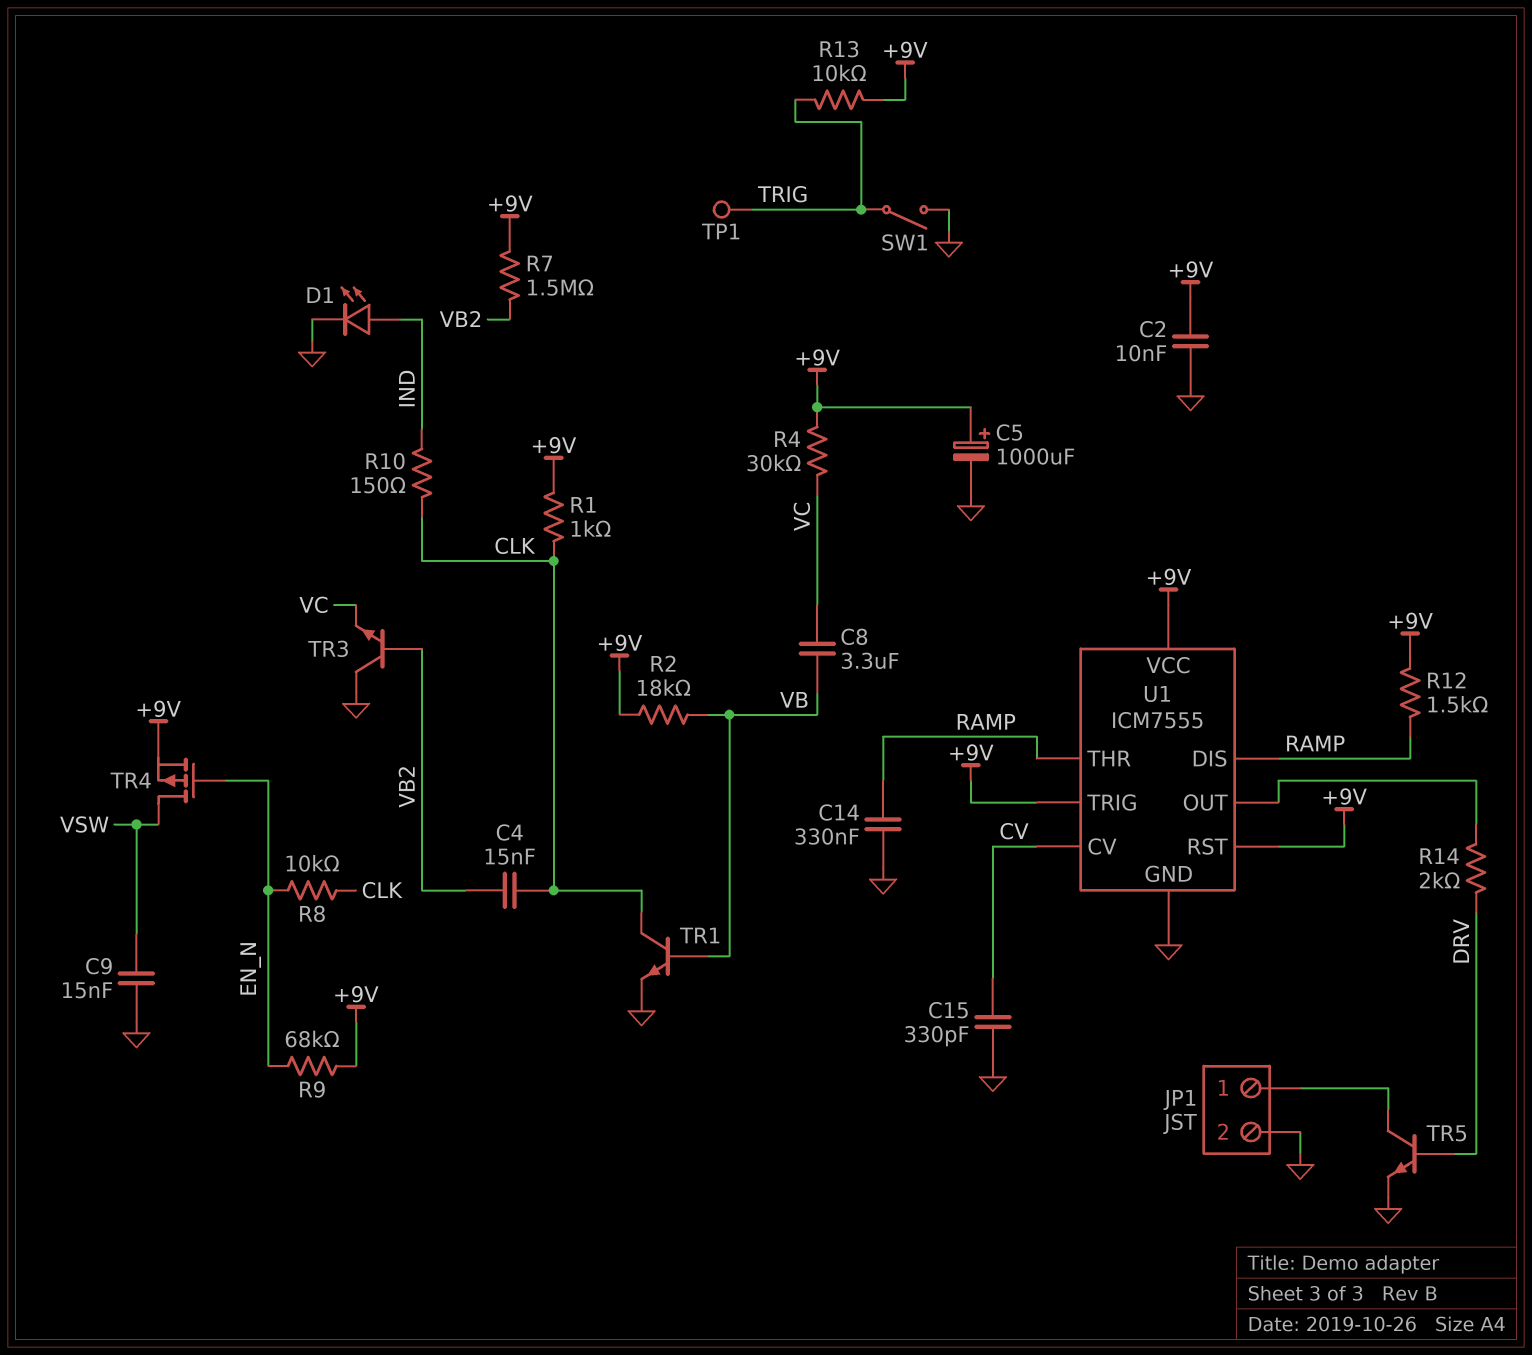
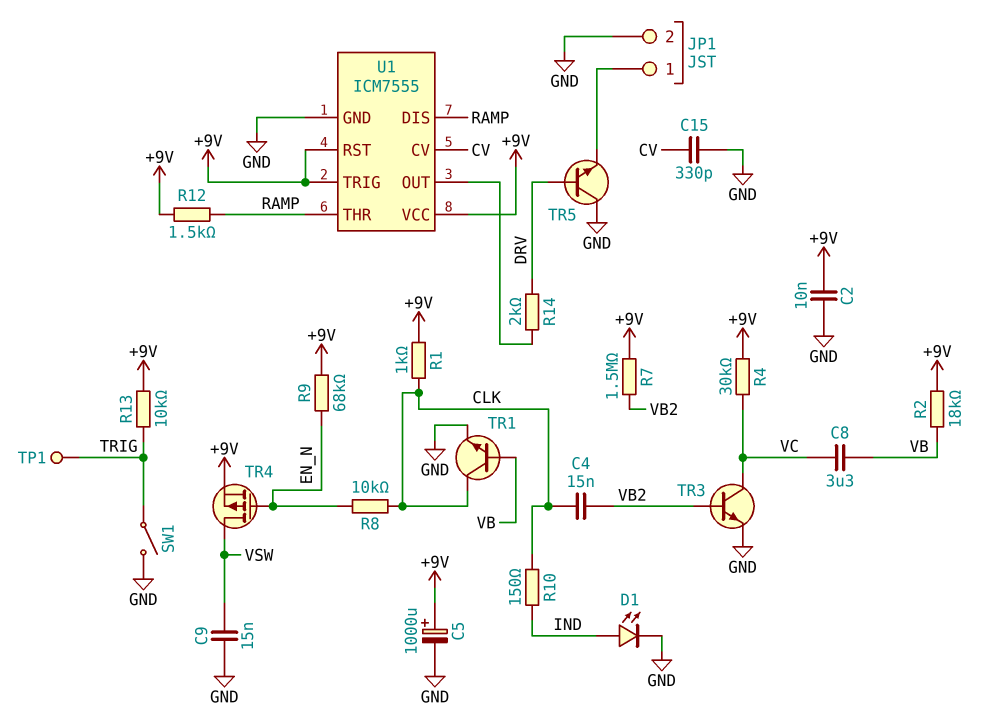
C14: 330nF (GND, RAMP) -> none
TR3: NPN (B VB2, C GND, E VC) -> NPN (B VB2, C VC, E GND)
TR5: NPN (B DRV, C JP1/1, E GND) -> NPN (B DRV, C GND, E JP1/1)

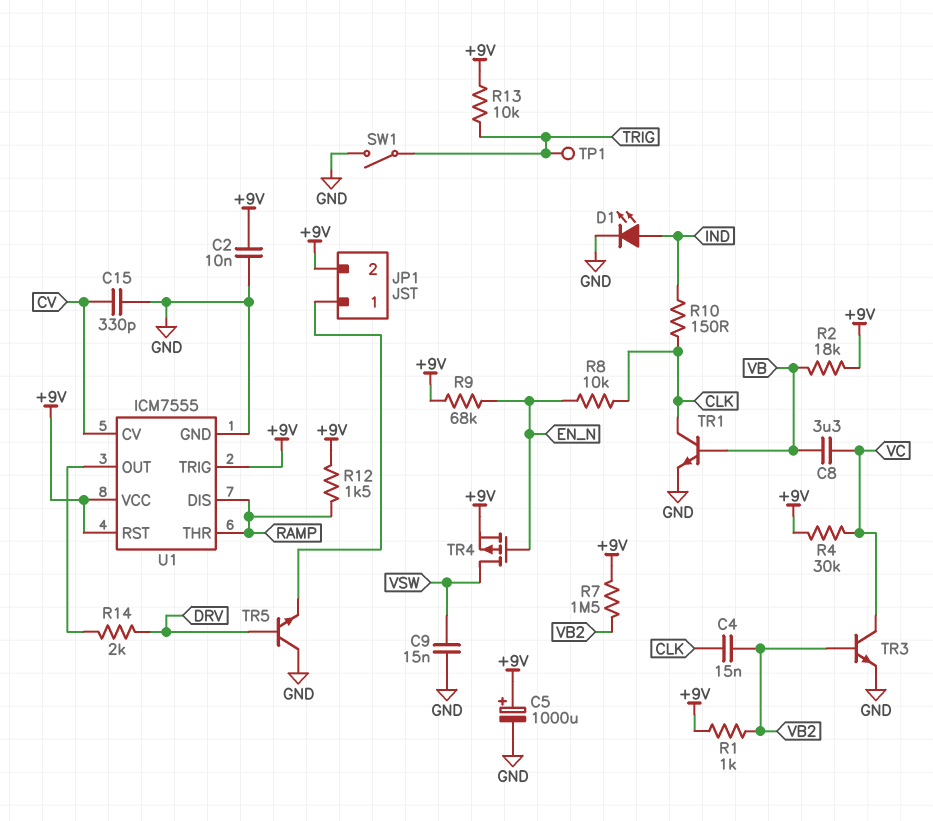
JP1 pin 2: GND -> +9V
R1: 1k (+9V, CLK) -> 1k (+9V, VB2)

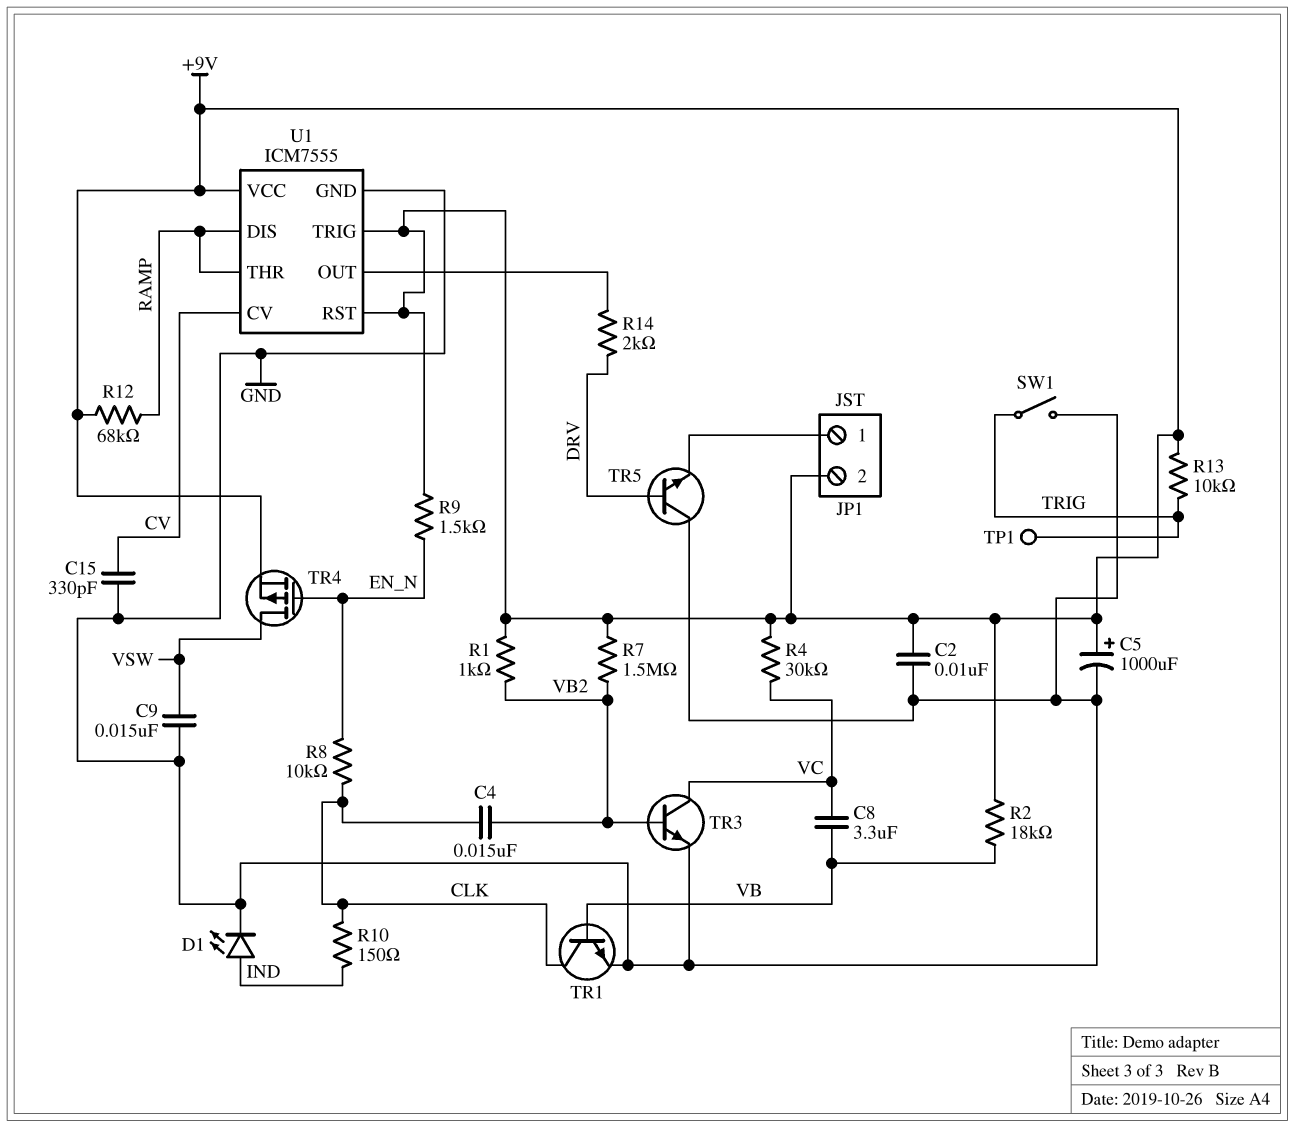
R9: 68k (+9V, EN_N) -> 1.5k (+9V, EN_N)
R12: 1.5k (+9V, RAMP) -> 68k (+9V, RAMP)

